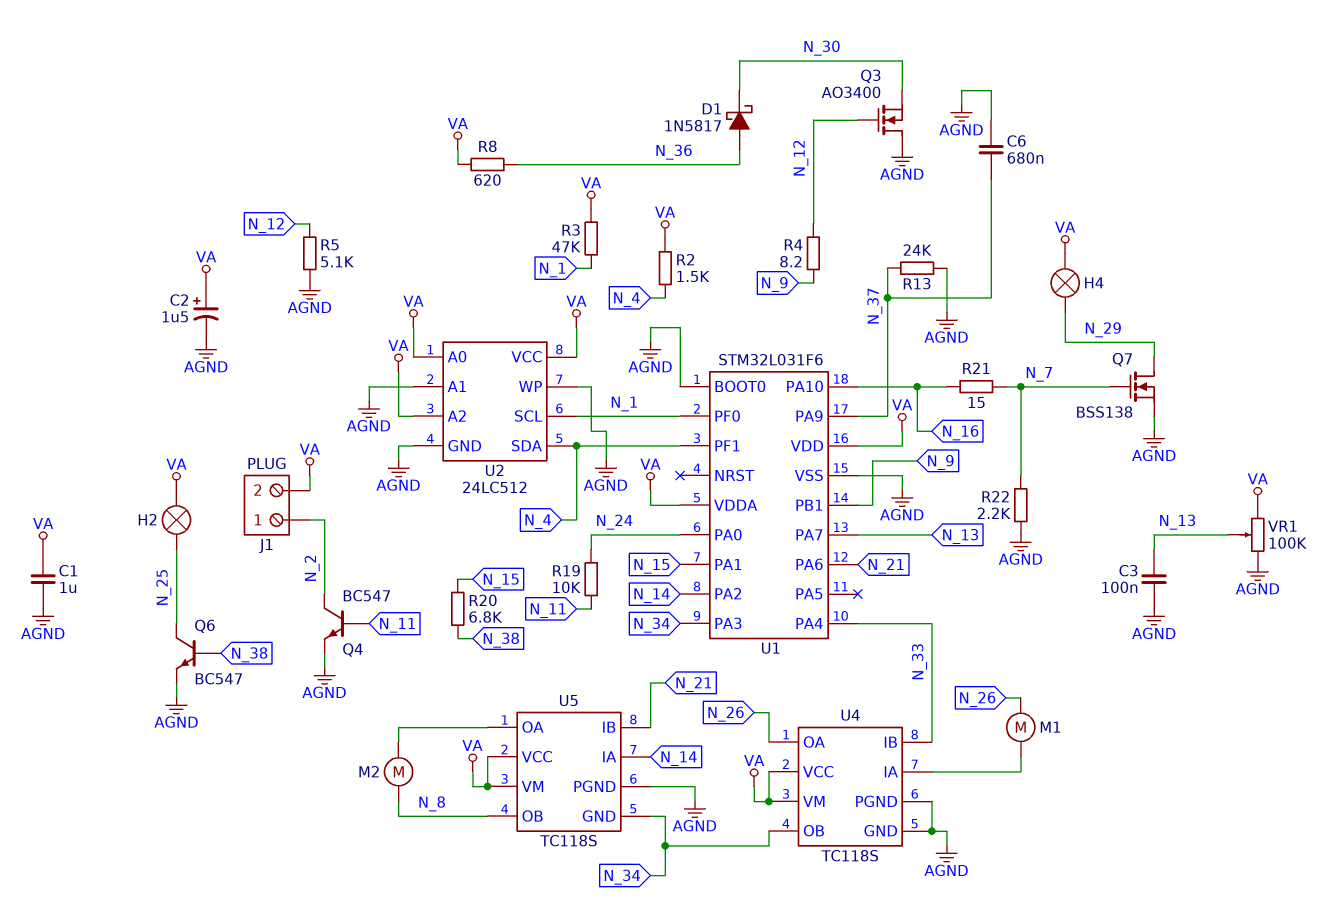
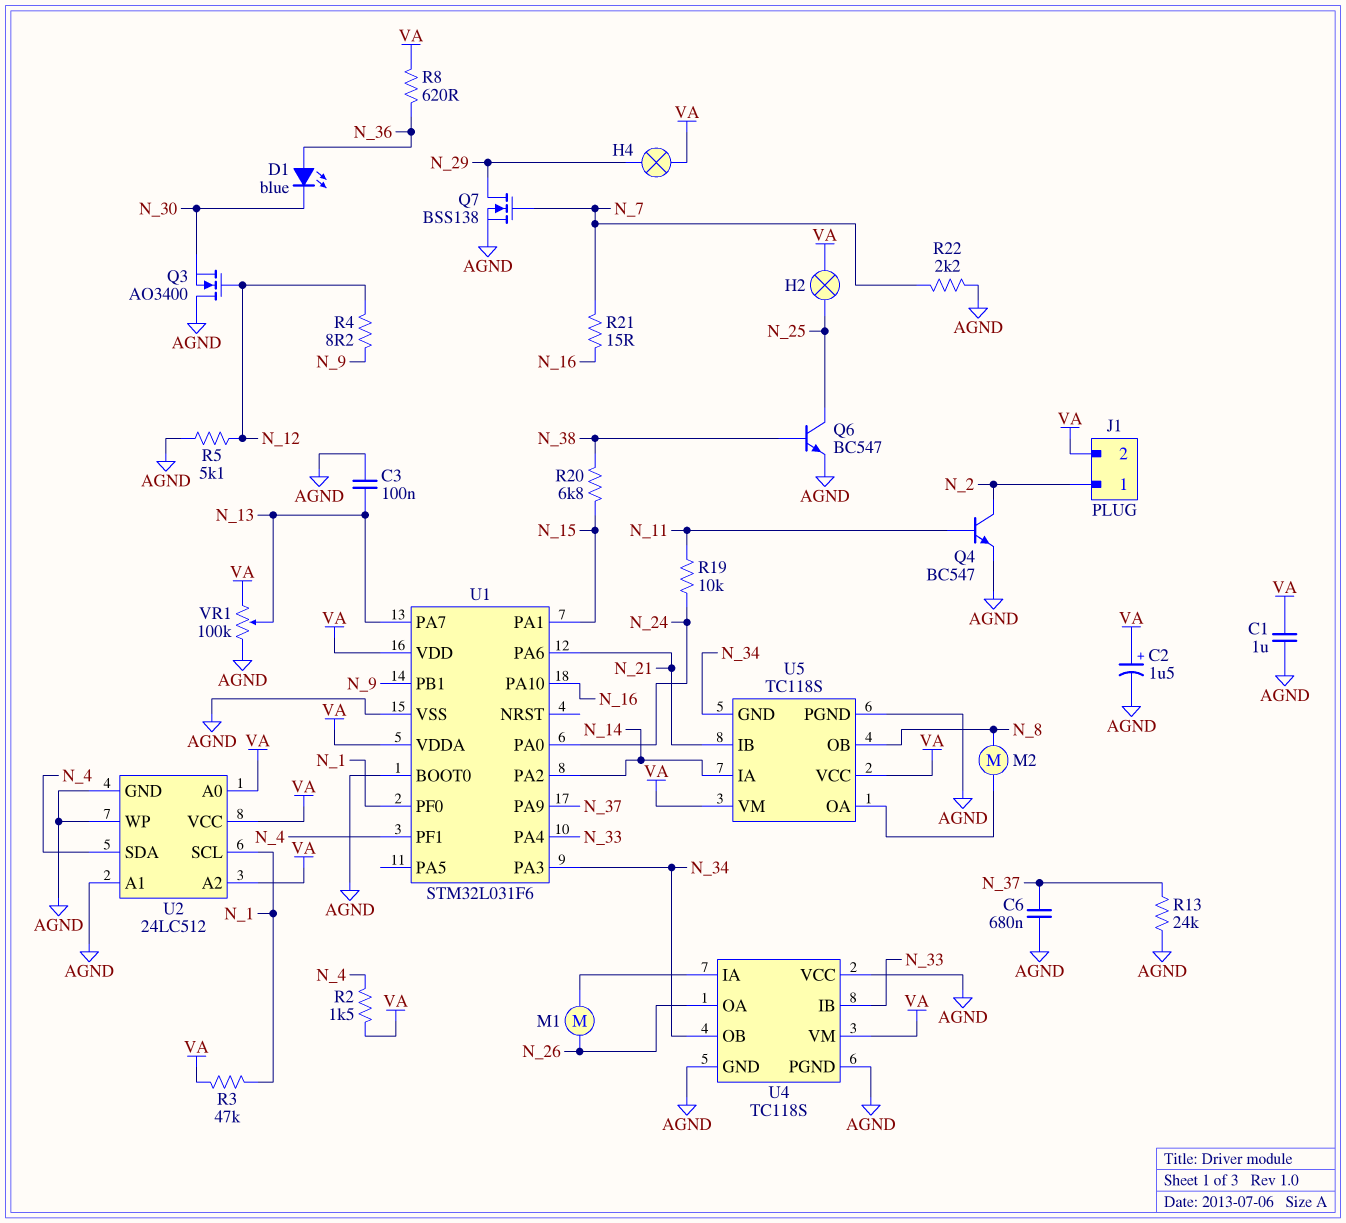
D1: schottky 1N5817 (A N_36, K N_30) -> LED blue (A N_36, K N_30)
U4 pin VCC: VA -> AGND

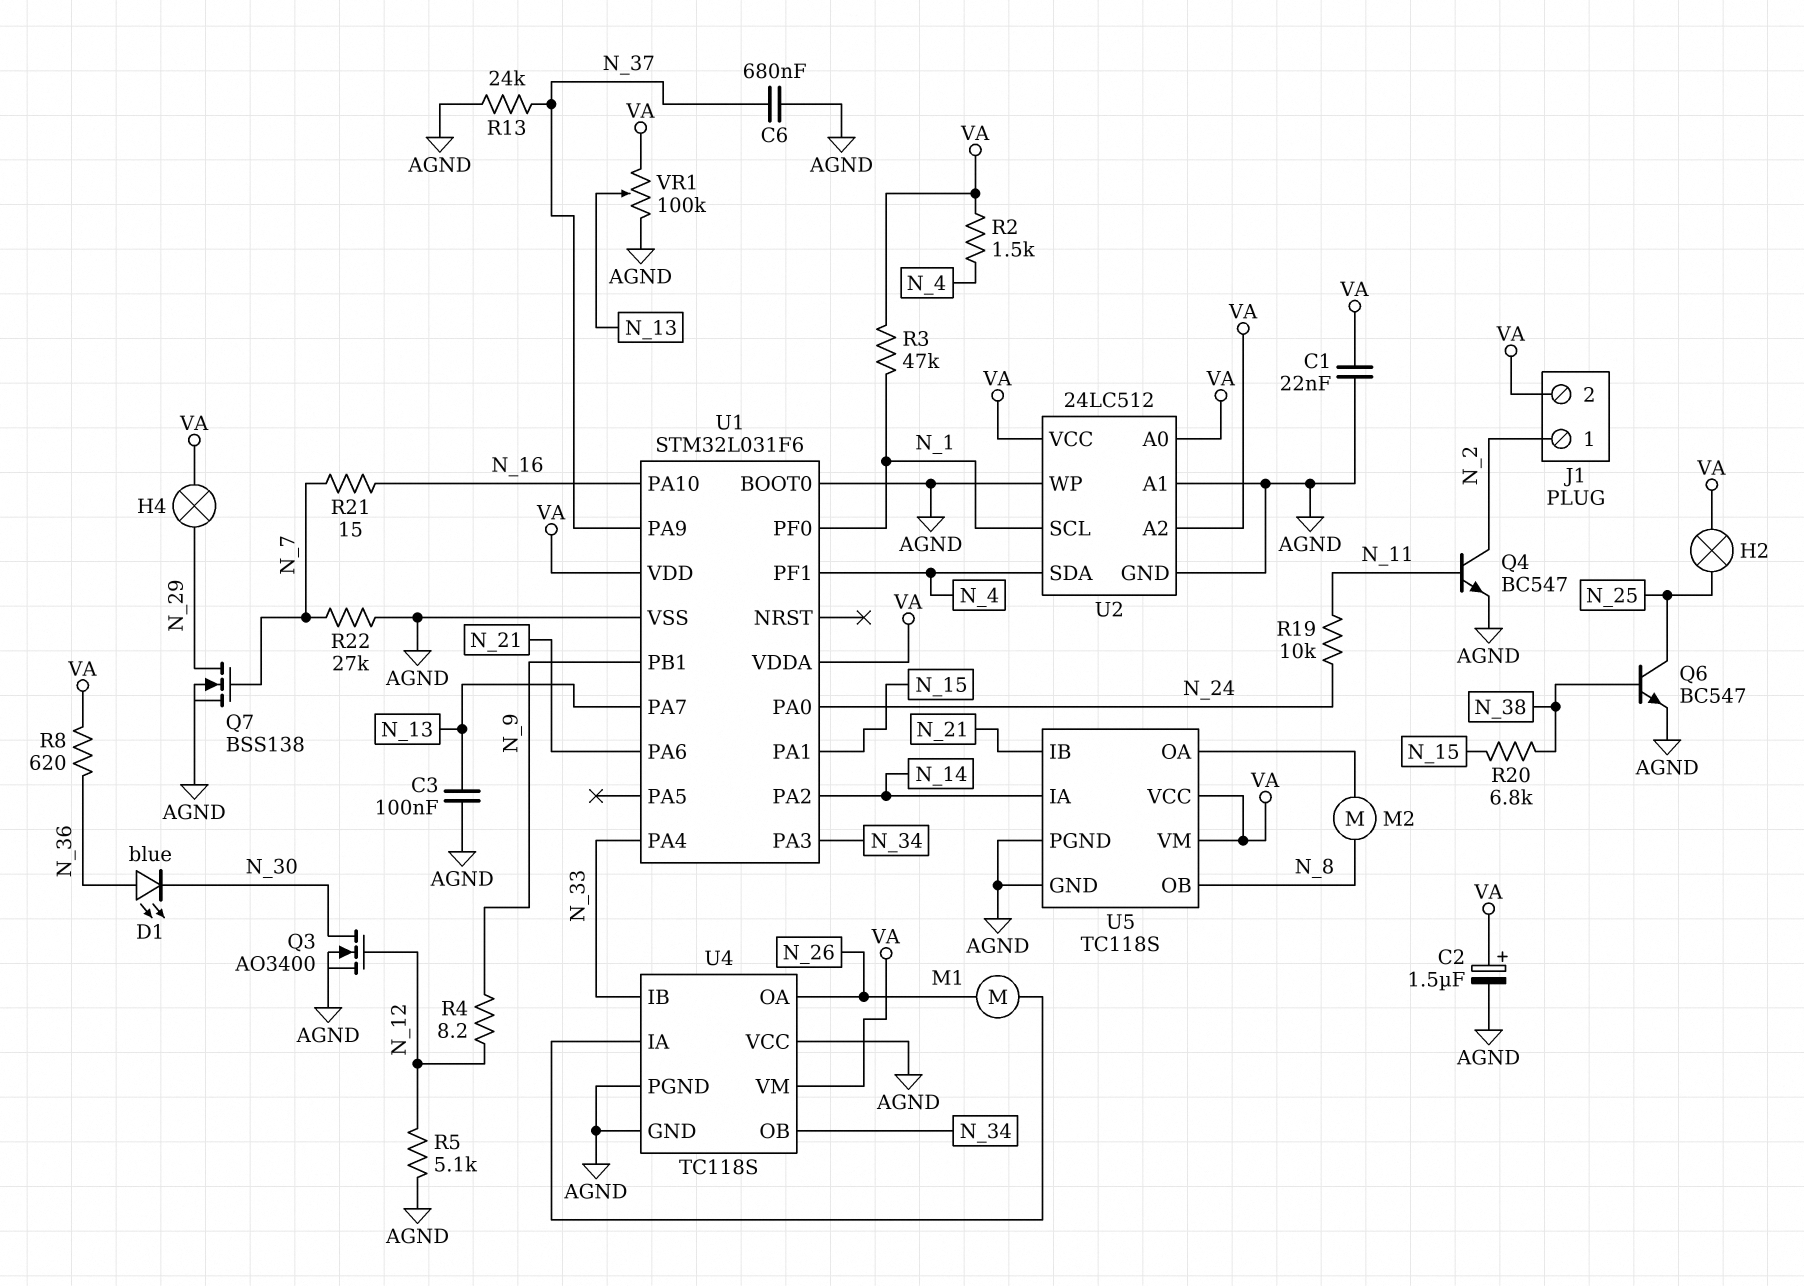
C1: 1uF (AGND, VA) -> 22nF (AGND, VA)
Q3: NMOS AO3400 (G N_12, D AGND, S N_30) -> NMOS AO3400 (G N_12, D N_30, S AGND)
R22: 2.2k (AGND, N_7) -> 27k (AGND, N_7)
U5 pin GND: N_34 -> AGND

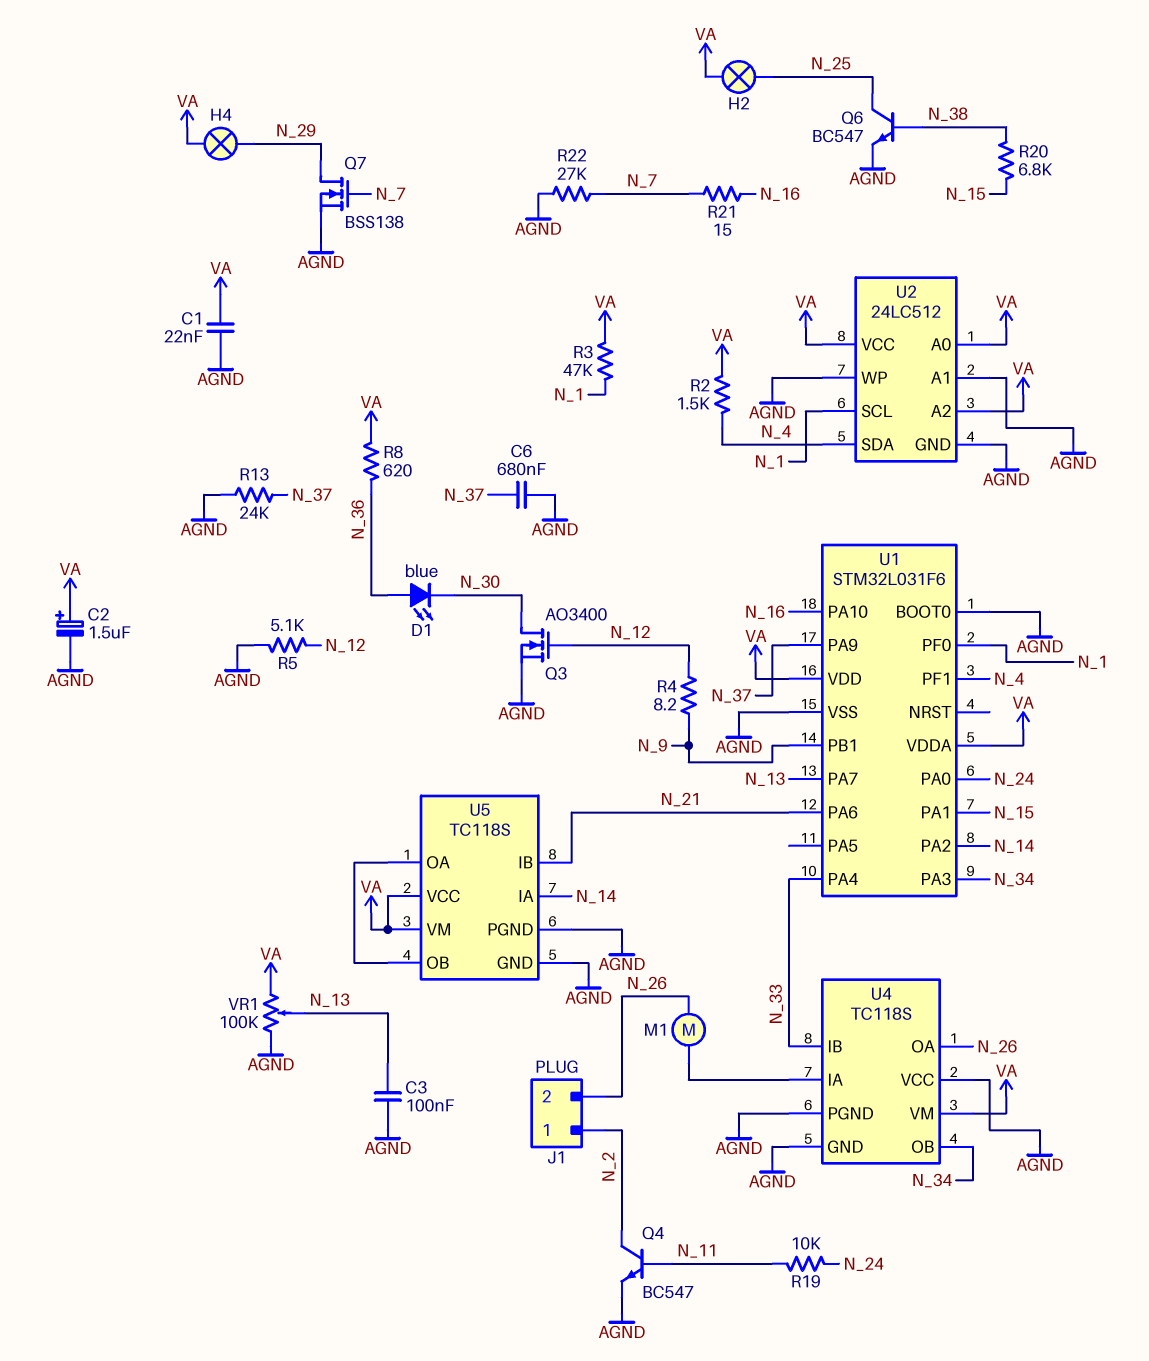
J1 pin 2: VA -> N_26
M2: motor (N_8, U5/OA) -> none
U5 pin OB: N_8 -> U5/OA

